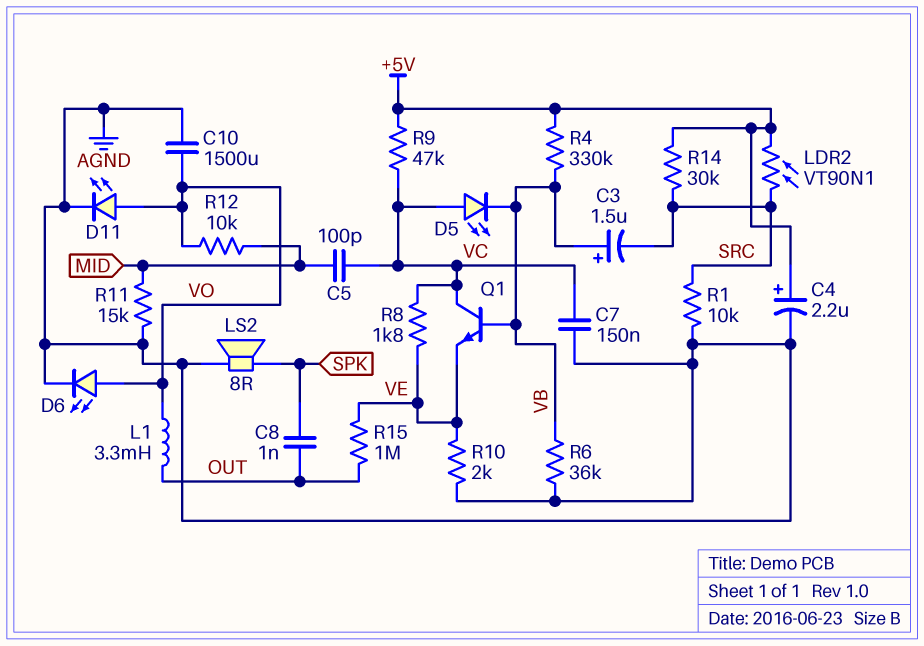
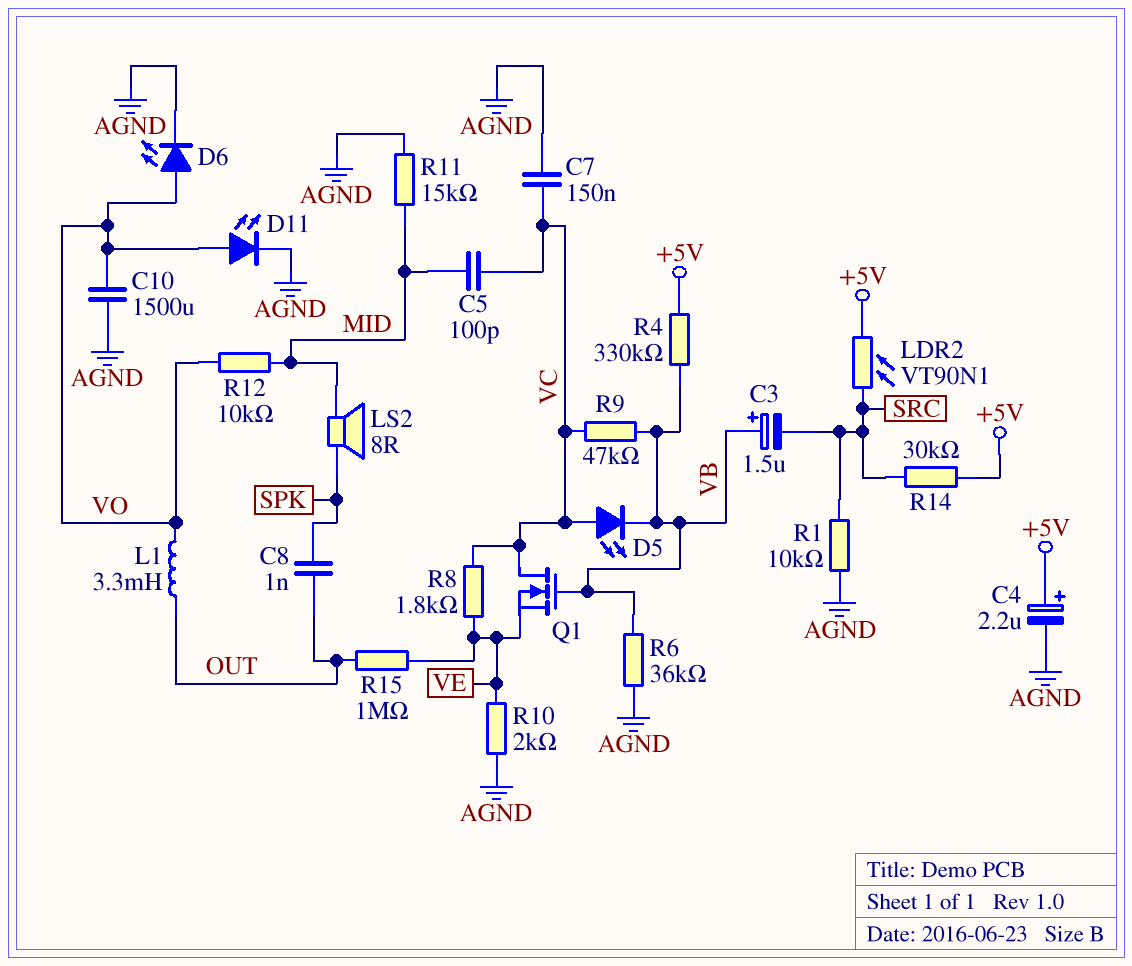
LS2: speaker 8R (AGND, SPK) -> speaker 8R (MID, SPK)
Q1: NPN (B VB, C VC, E VE) -> NMOS (G VB, D VC, S VE)
R9: 47k (+5V, VC) -> 47k (VB, VC)

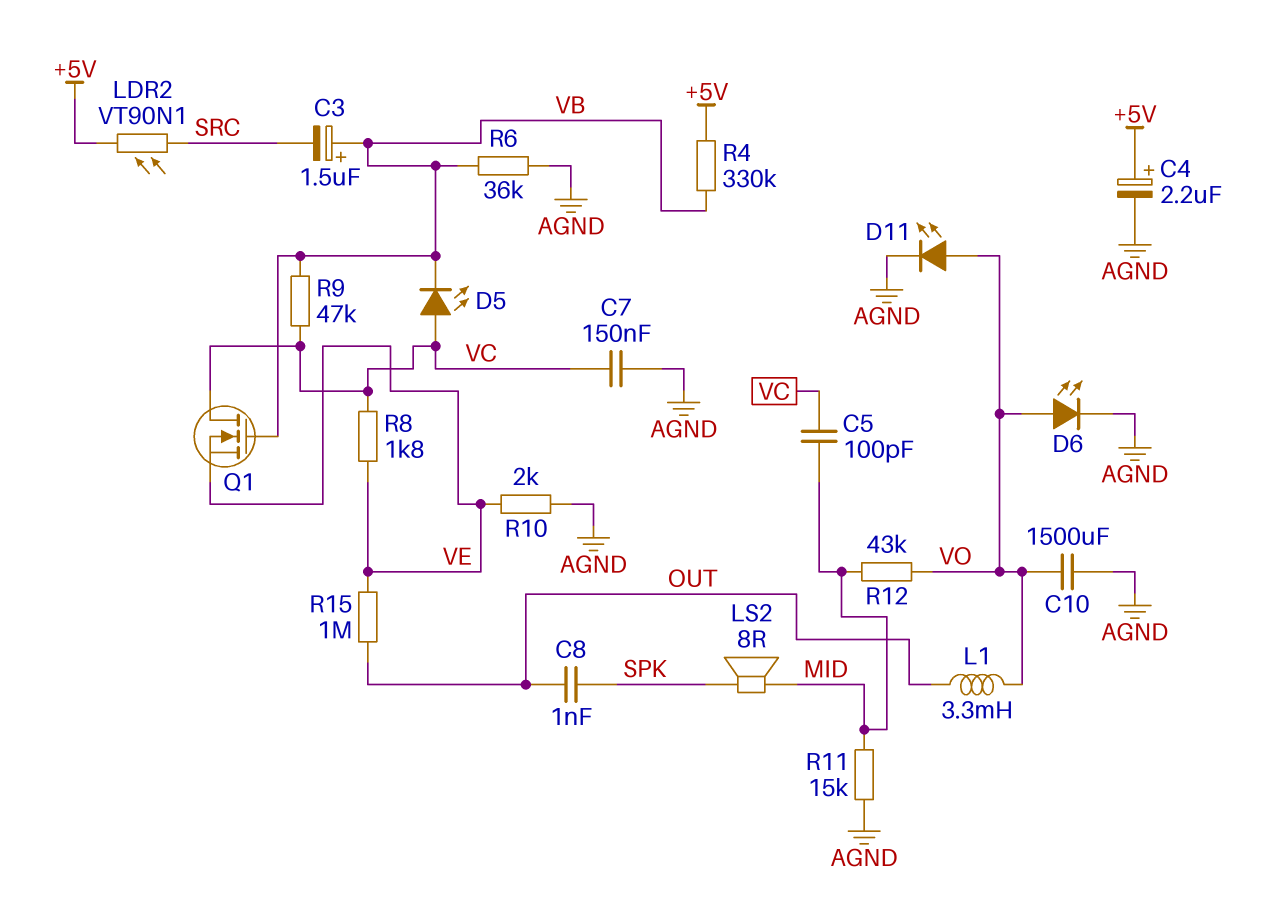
R1: 10k (AGND, SRC) -> none
R12: 10k (MID, VO) -> 43k (MID, VO)
R14: 30k (+5V, SRC) -> none

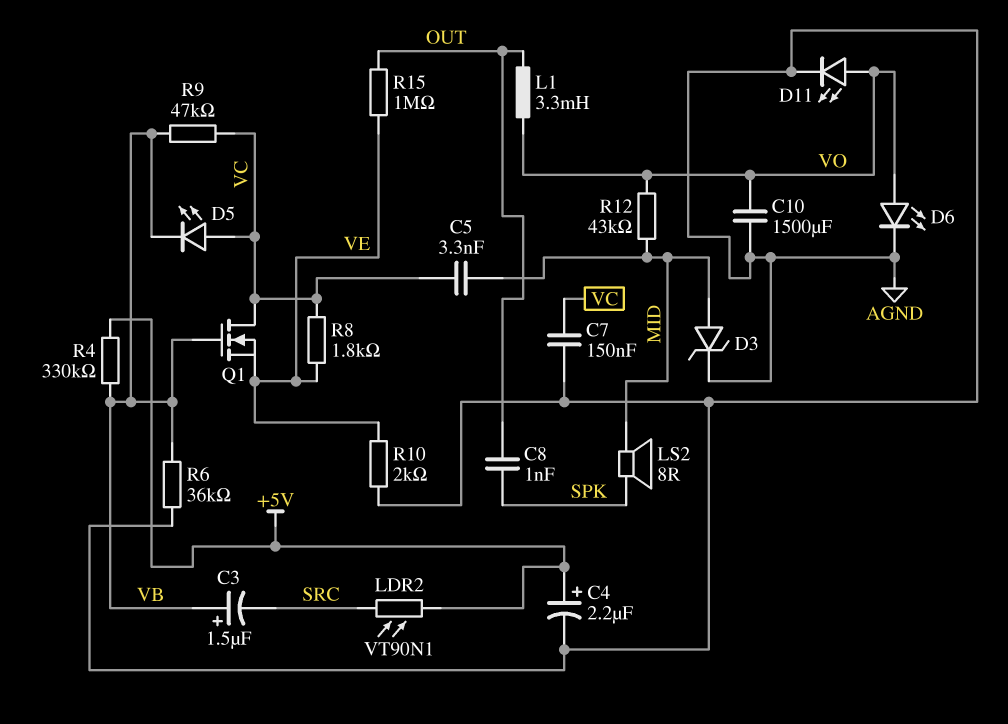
C5: 100pF (MID, VC) -> 3.3nF (MID, VC)
D3: none -> zener (A MID, K AGND)
R11: 15k (AGND, MID) -> none

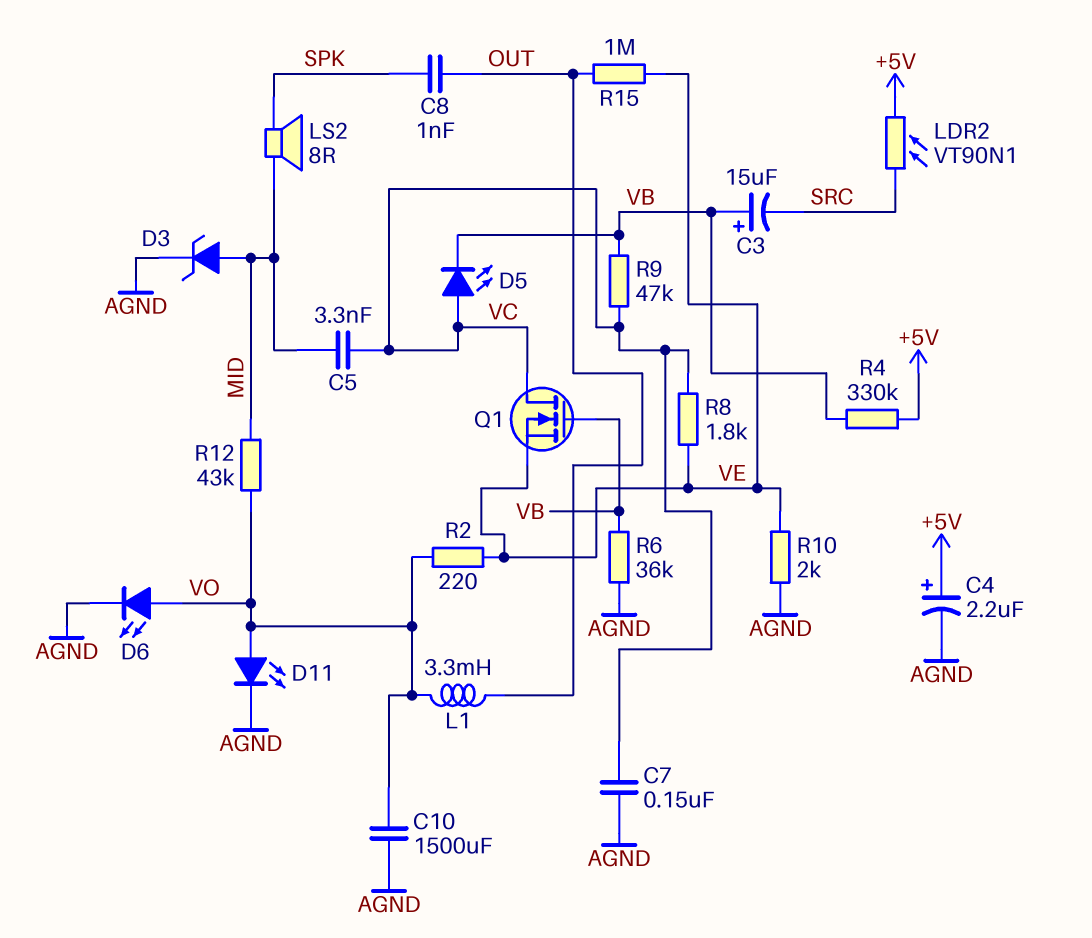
C3: 1.5uF (plus VB, minus SRC) -> 15uF (plus VB, minus SRC)
R2: none -> 220 (VE, VO)

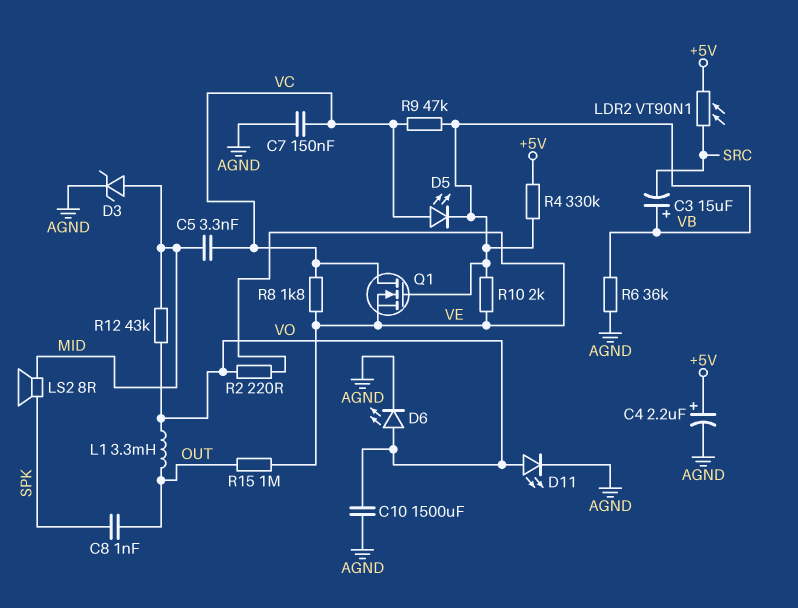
R10: 2k (AGND, VE) -> 2k (VB, VE)

